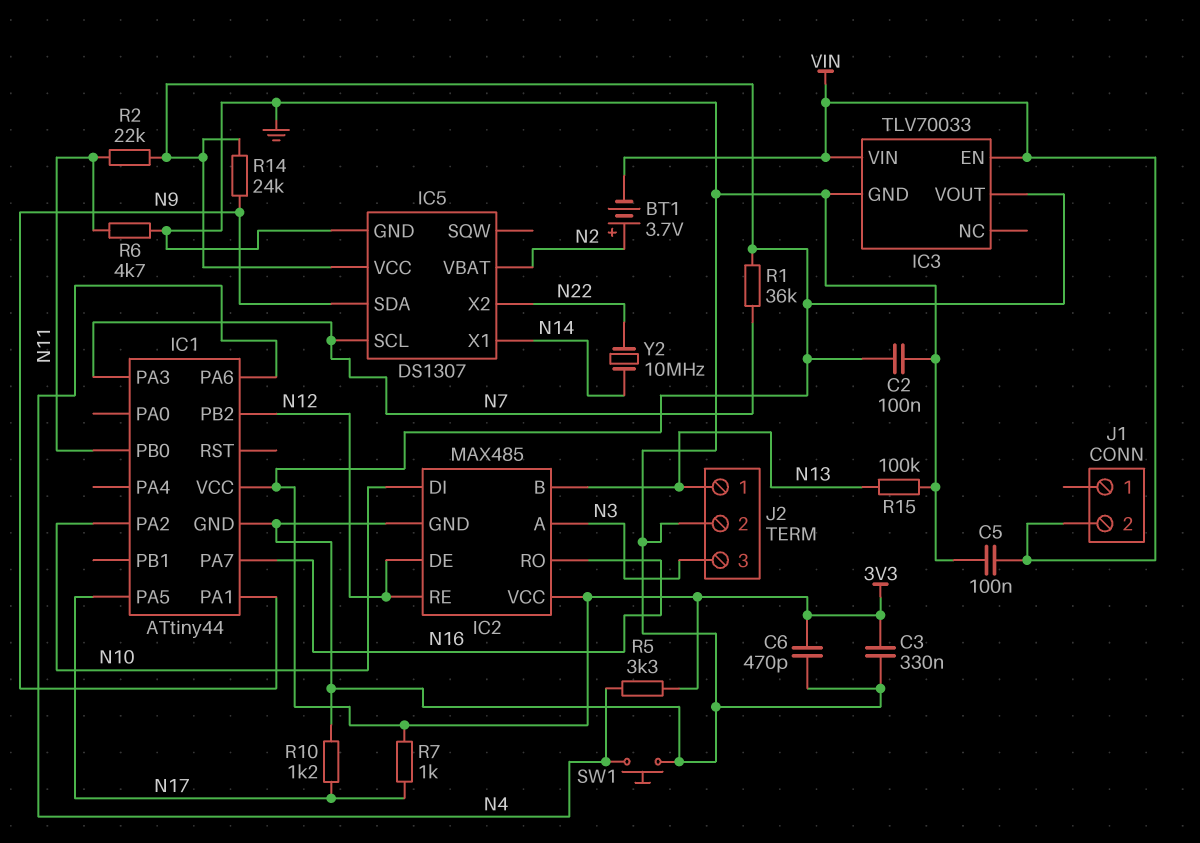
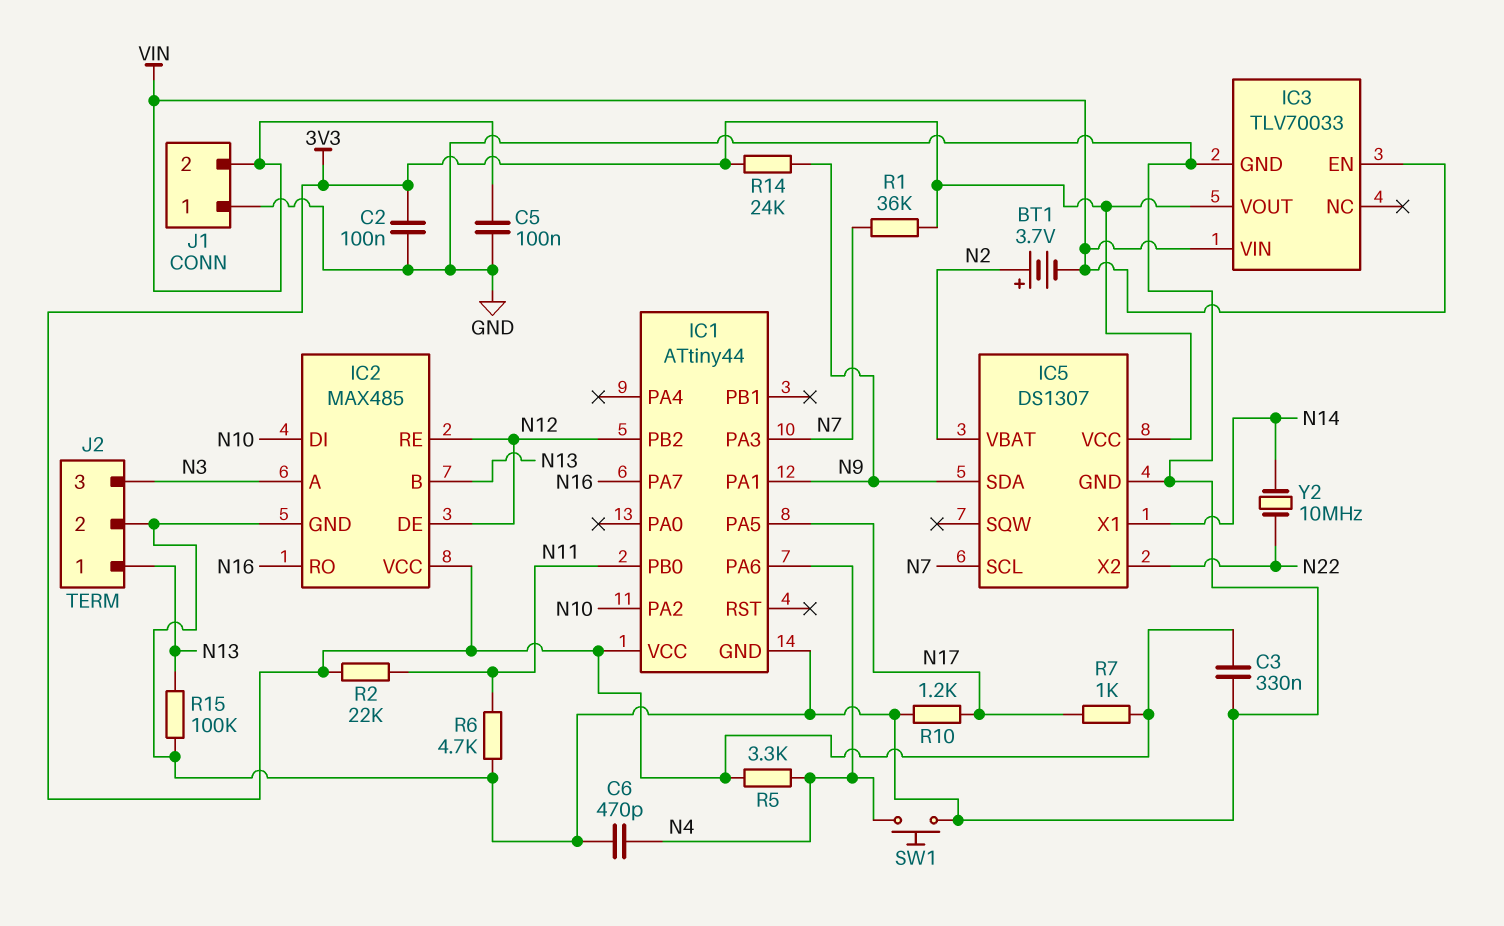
C6: 470pF (3V3, GND) -> 470pF (GND, N4)
J1 pin 1: none -> GND

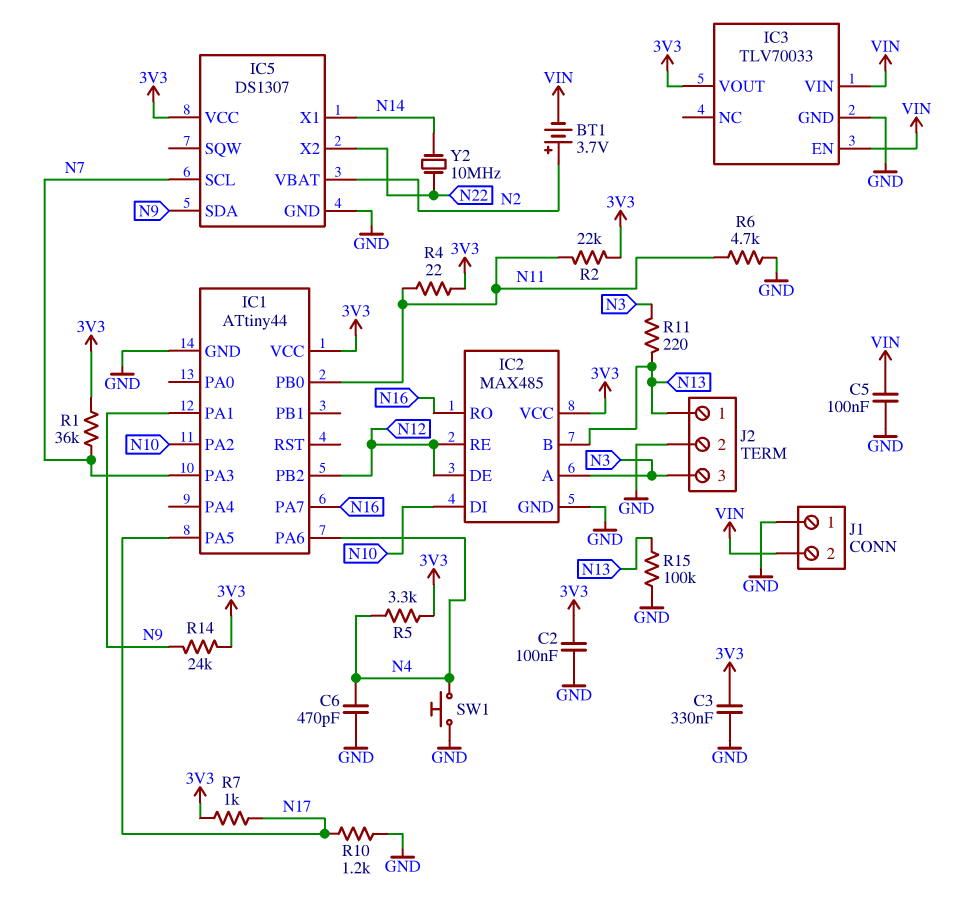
R4: none -> 22 (3V3, N11)
R11: none -> 220 (N3, N13)

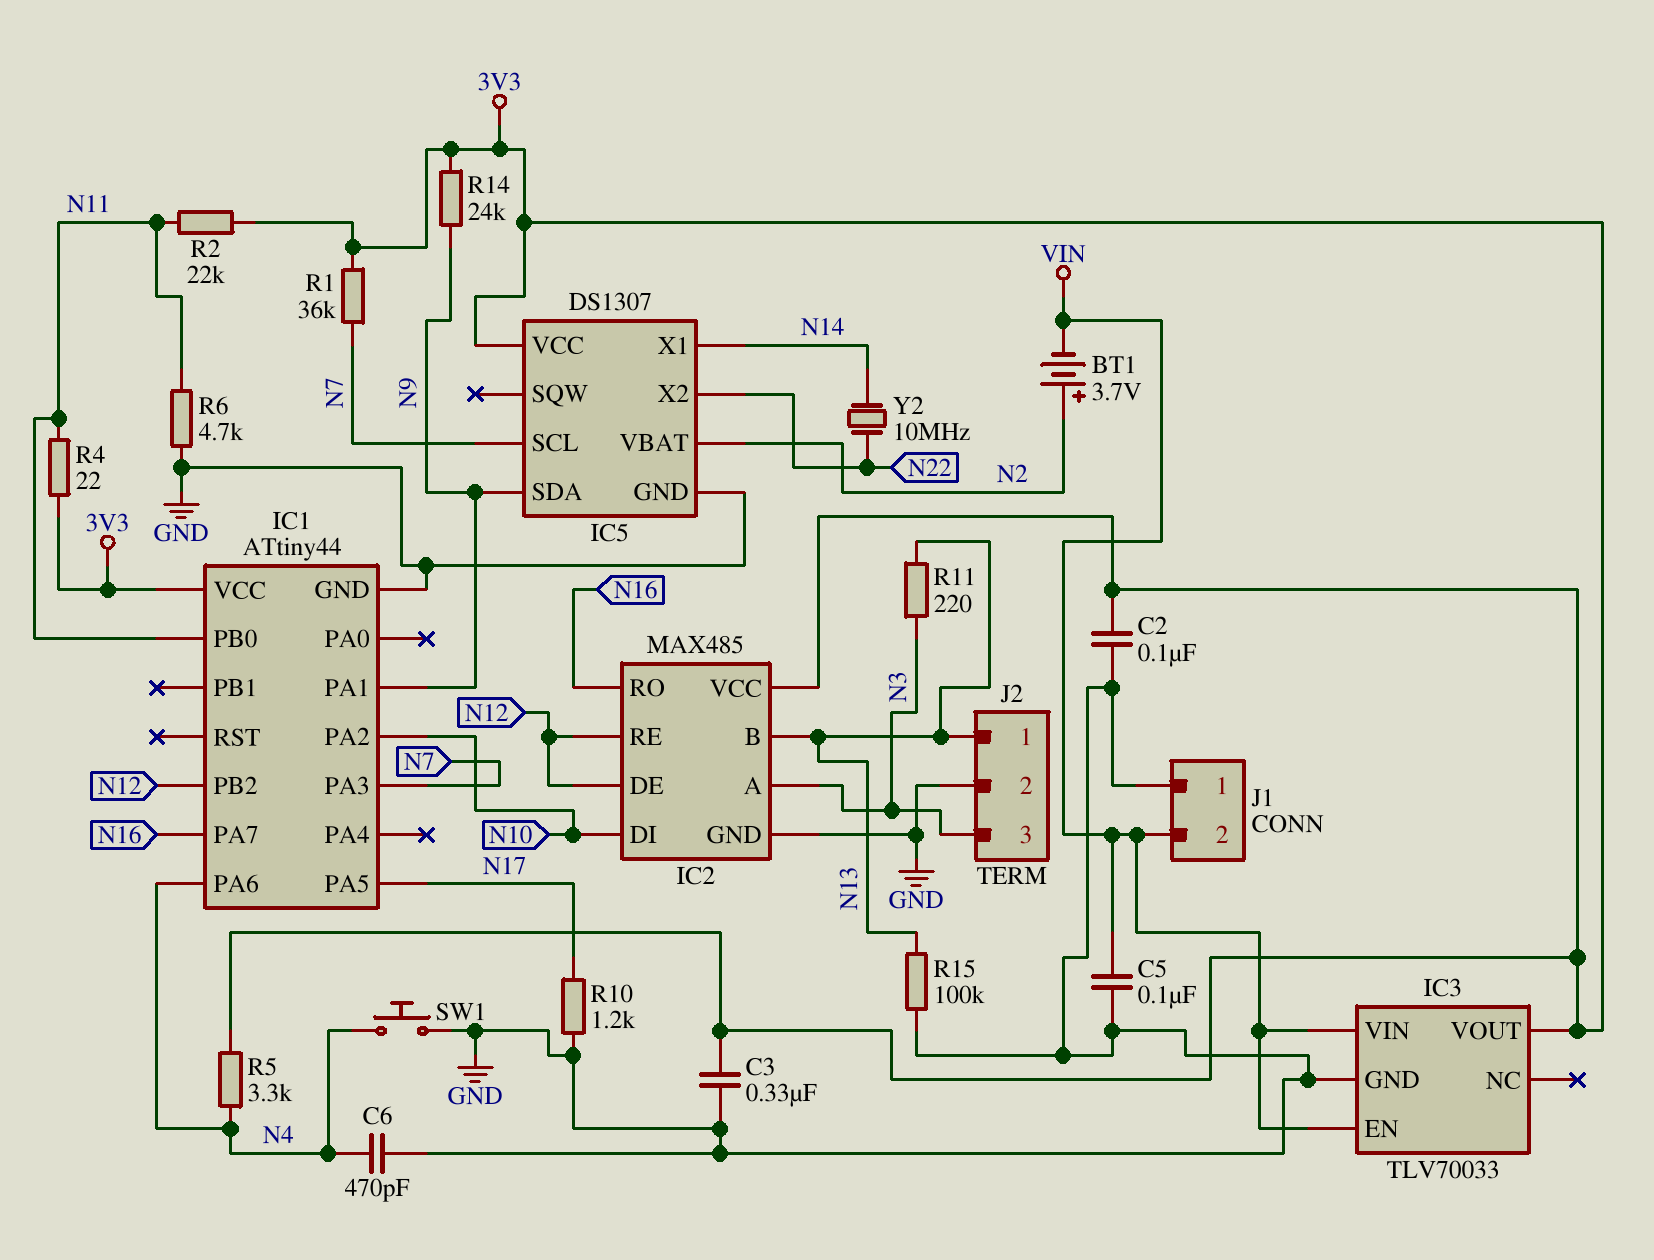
R7: 1k (3V3, N17) -> none

